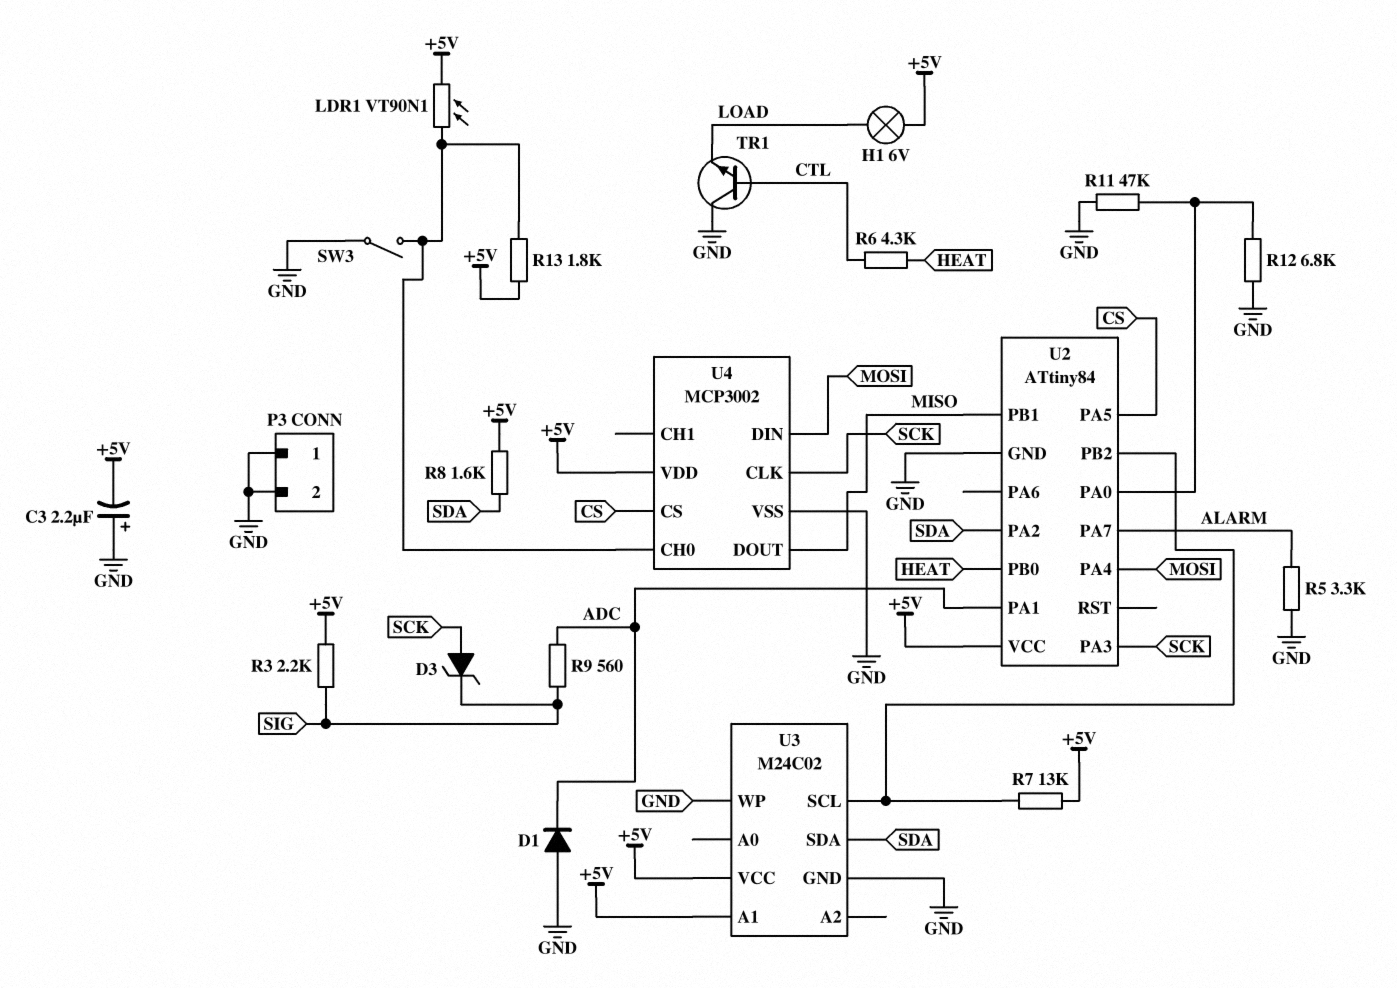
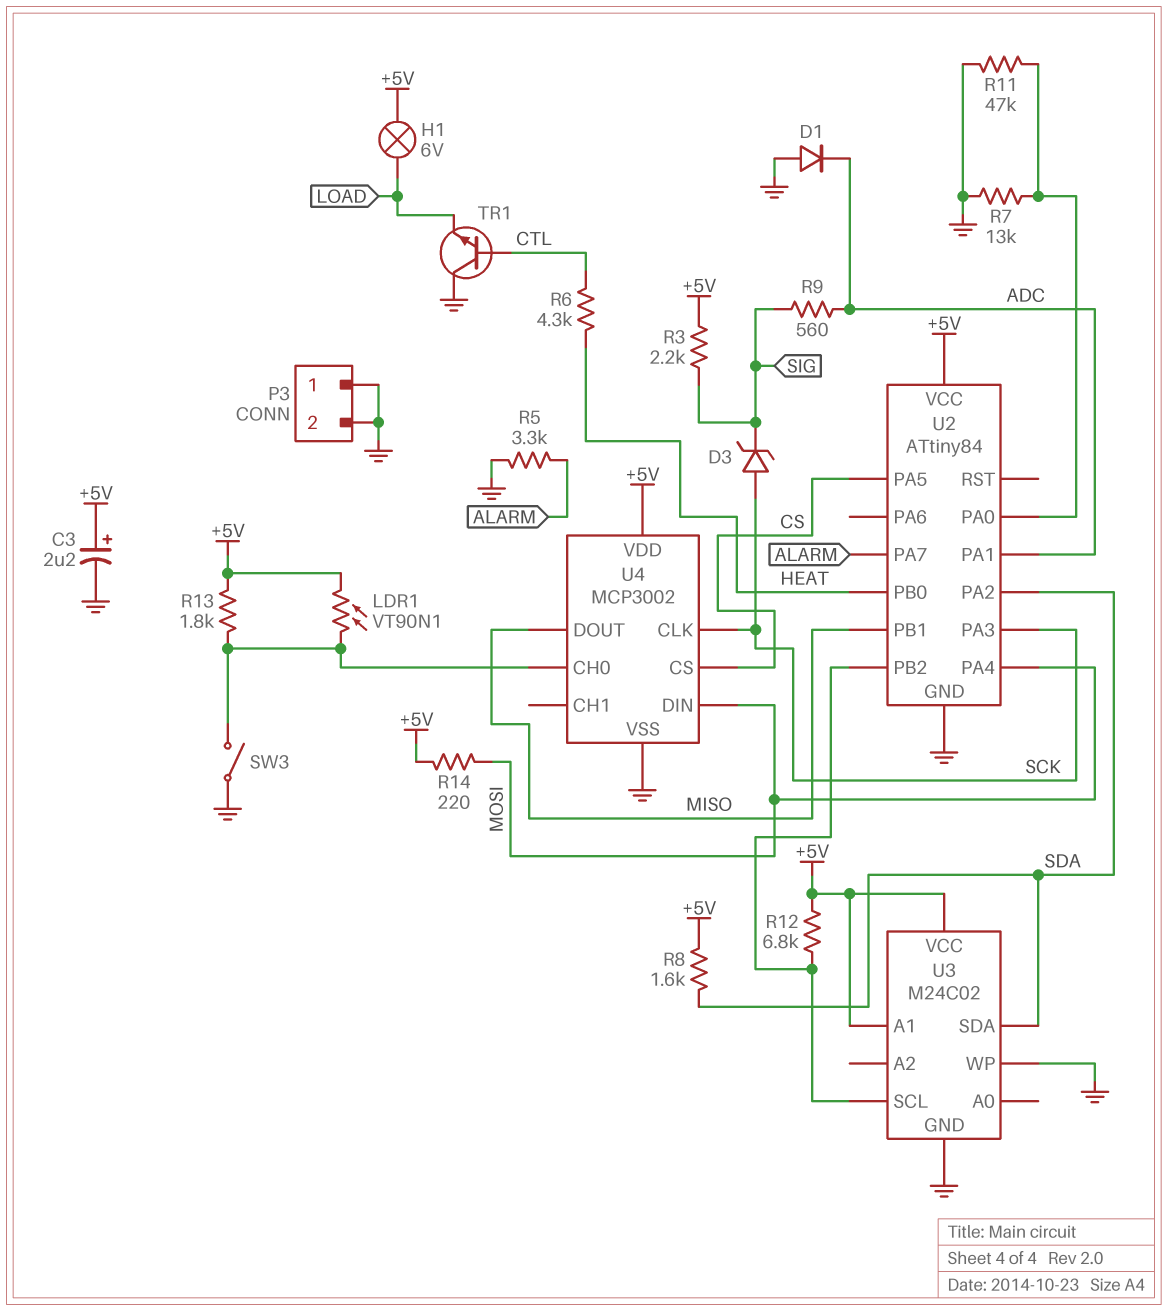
C3: 2.2uF (plus GND, minus +5V) -> 2.2uF (plus +5V, minus GND)
R7: 13k (+5V, U2/PB2) -> 13k (GND, U2/PA0)
R12: 6.8k (GND, U2/PA0) -> 6.8k (+5V, U2/PB2)
R14: none -> 220 (+5V, MOSI)

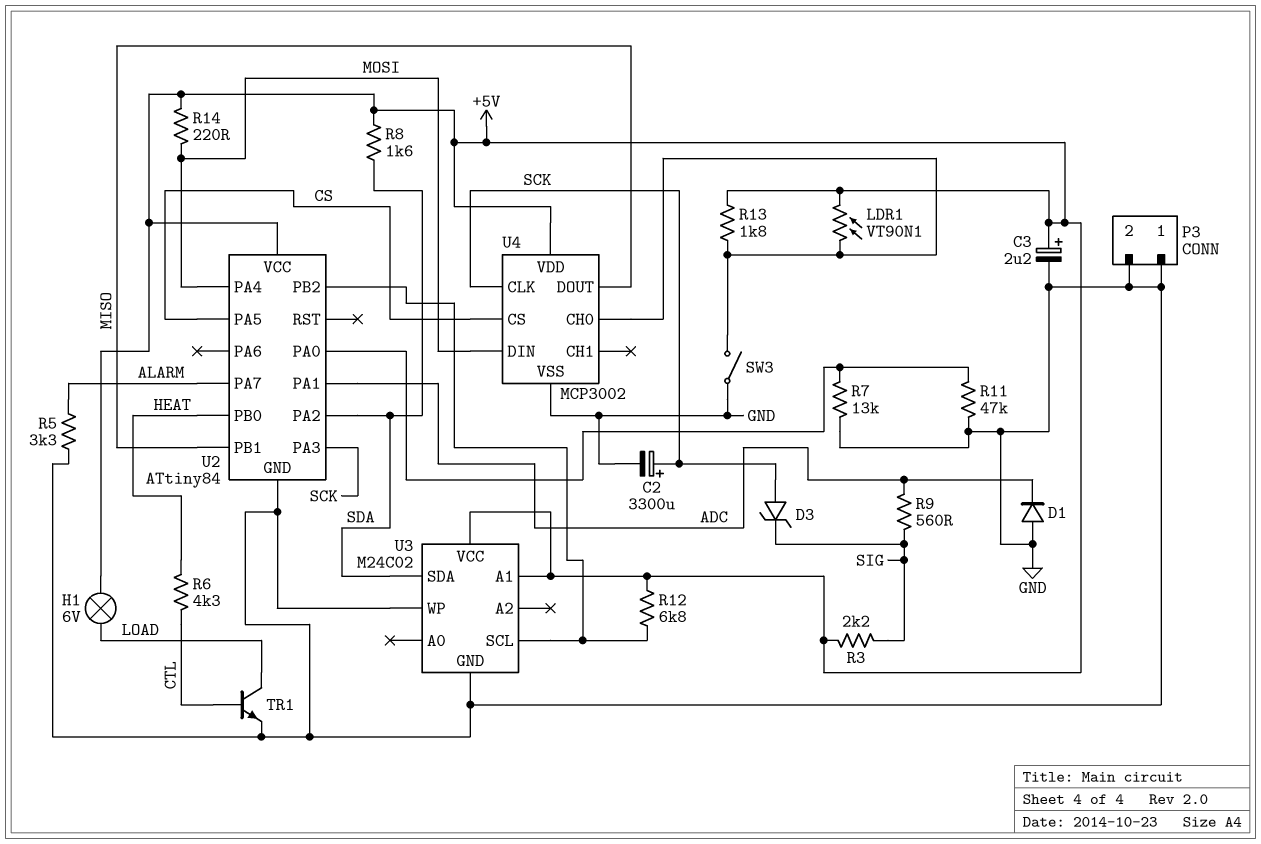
C2: none -> 3300uF (plus SCK, minus GND)
TR1: NPN (B CTL, C GND, E LOAD) -> NPN (B CTL, C LOAD, E GND)

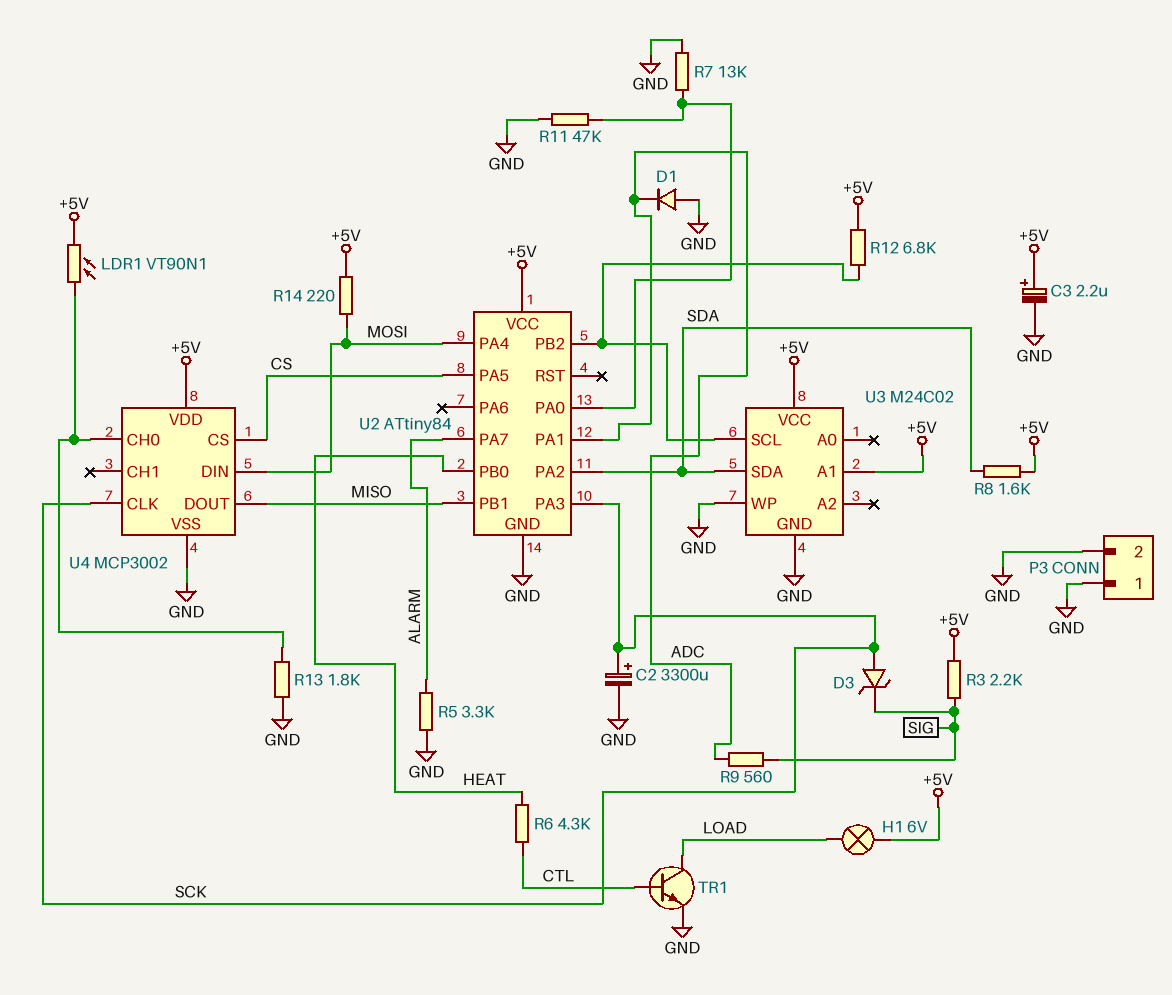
R13: 1.8k (+5V, U4/CH0) -> 1.8k (GND, U4/CH0)
SW3: switch (GND, U4/CH0) -> none

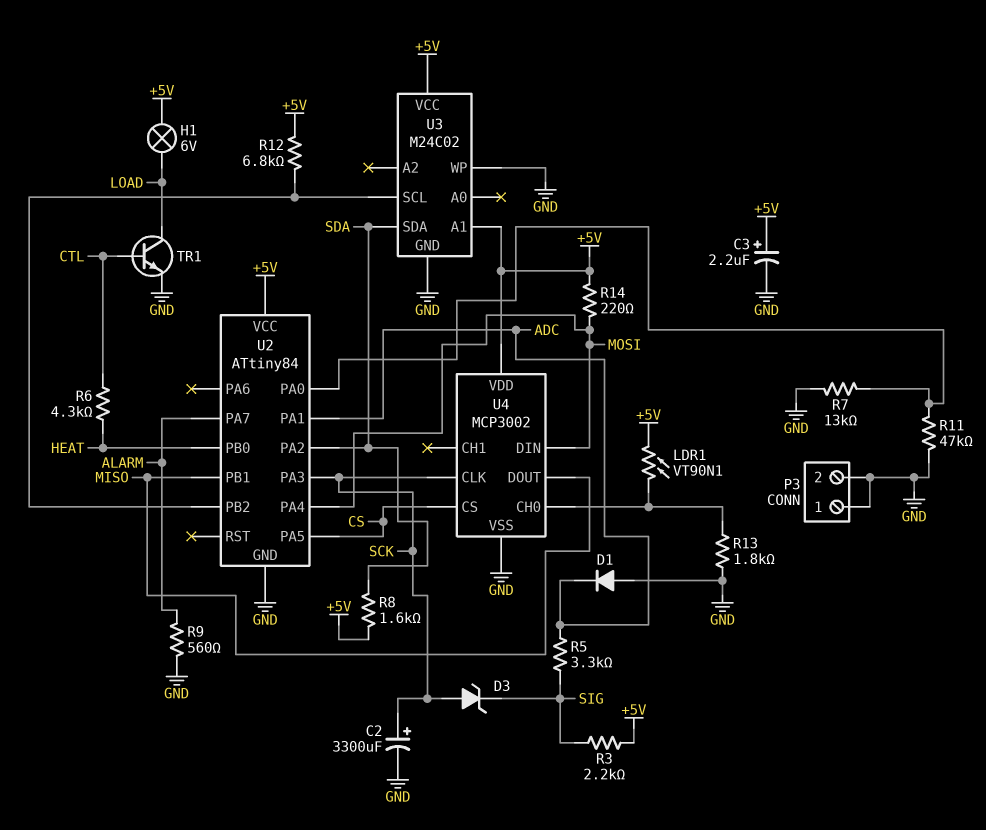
R5: 3.3k (ALARM, GND) -> 3.3k (ADC, SIG)
R9: 560 (ADC, SIG) -> 560 (ALARM, GND)

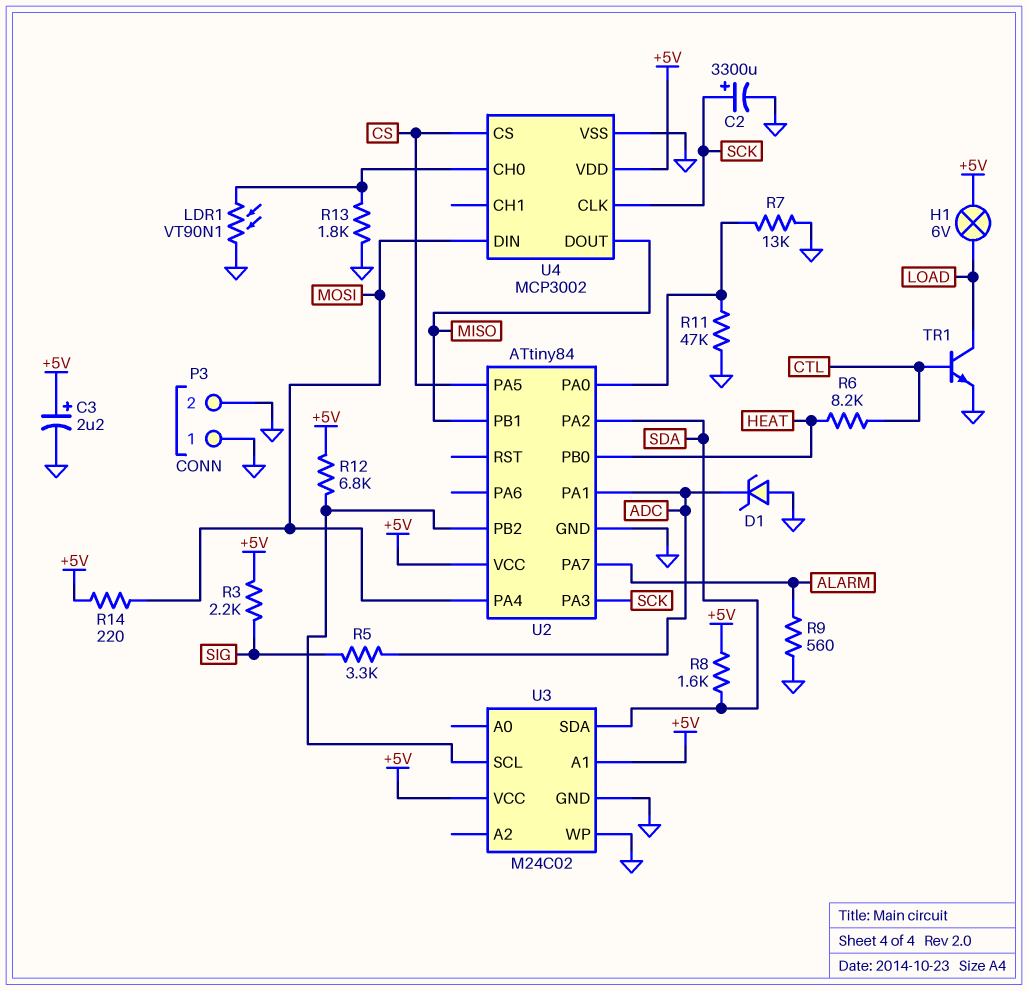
D1: diode (A GND, K ADC) -> zener (A GND, K ADC)
D3: zener (A SCK, K SIG) -> none
LDR1: VT90N1 (+5V, U4/CH0) -> VT90N1 (GND, U4/CH0)
R6: 4.3k (CTL, HEAT) -> 8.2k (CTL, HEAT)

